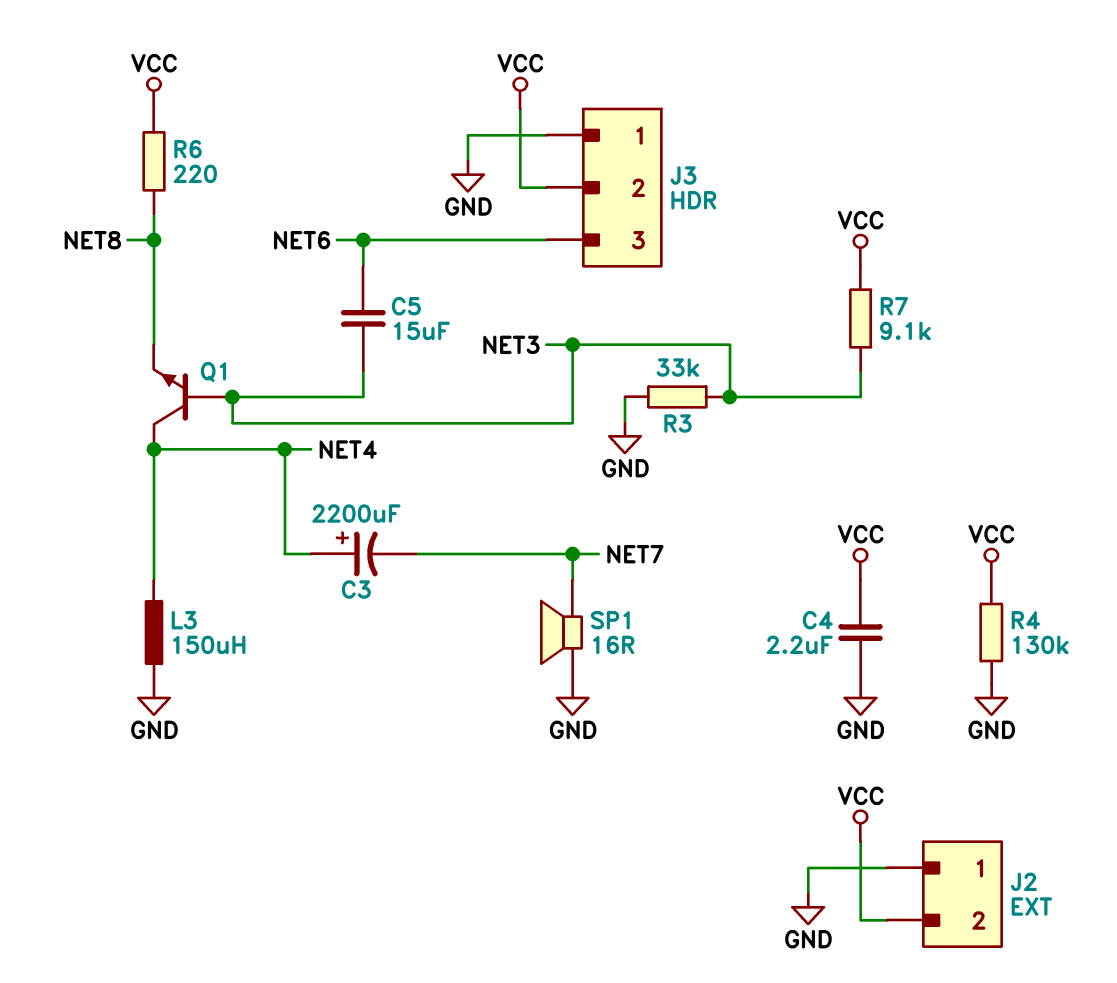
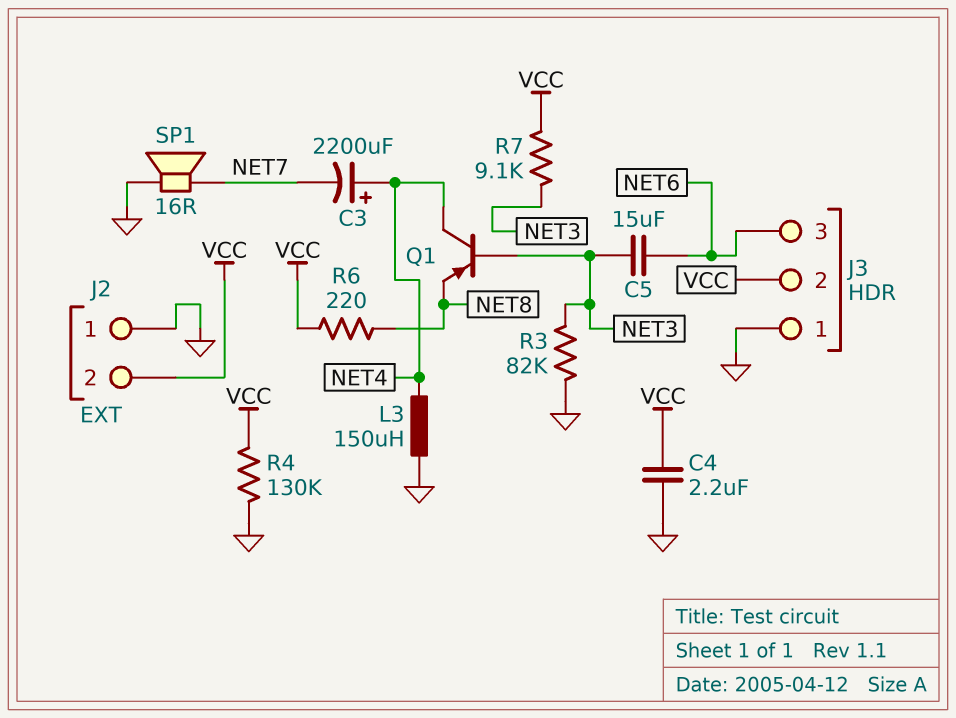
Q1: NPN (B NET3, C NET4, E NET8) -> PNP (B NET3, C NET4, E NET8)
R3: 33k (GND, NET3) -> 82k (GND, NET3)

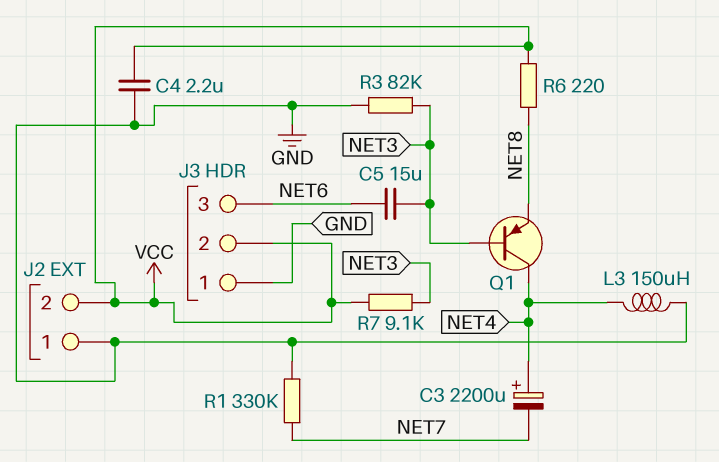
R1: none -> 330k (GND, NET7)
R4: 130k (GND, VCC) -> none
SP1: speaker 16R (GND, NET7) -> none

